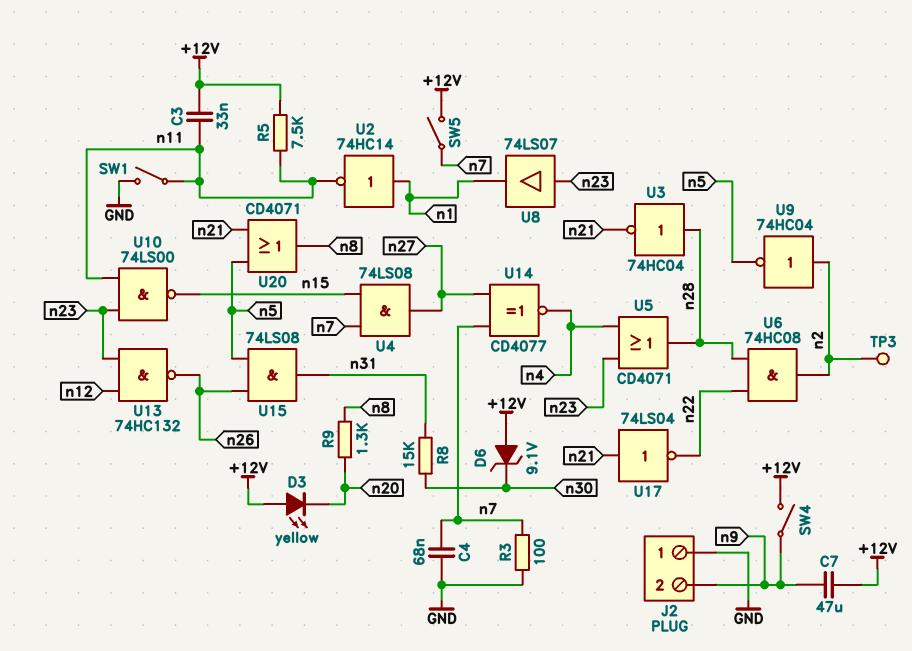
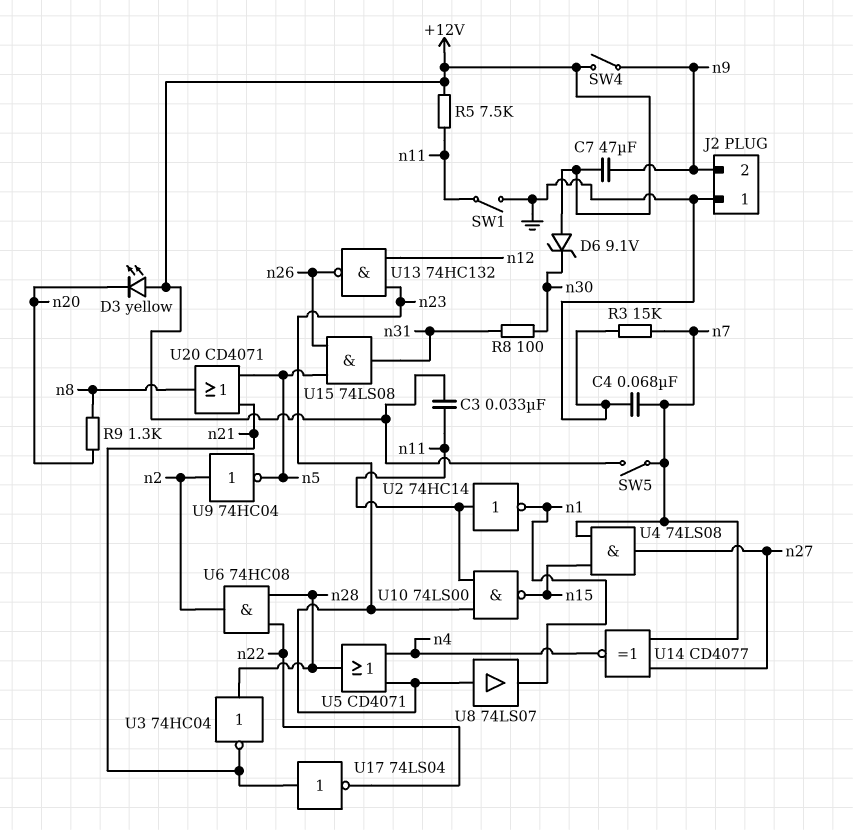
R3: 100 (GND, n7) -> 15k (GND, n7)
R8: 15k (n30, n31) -> 100 (n30, n31)
TP3: test point (n2) -> none
U2: NOT 74HC14 (in n1, out n11) -> NOT 74HC14 (in n11, out n1)

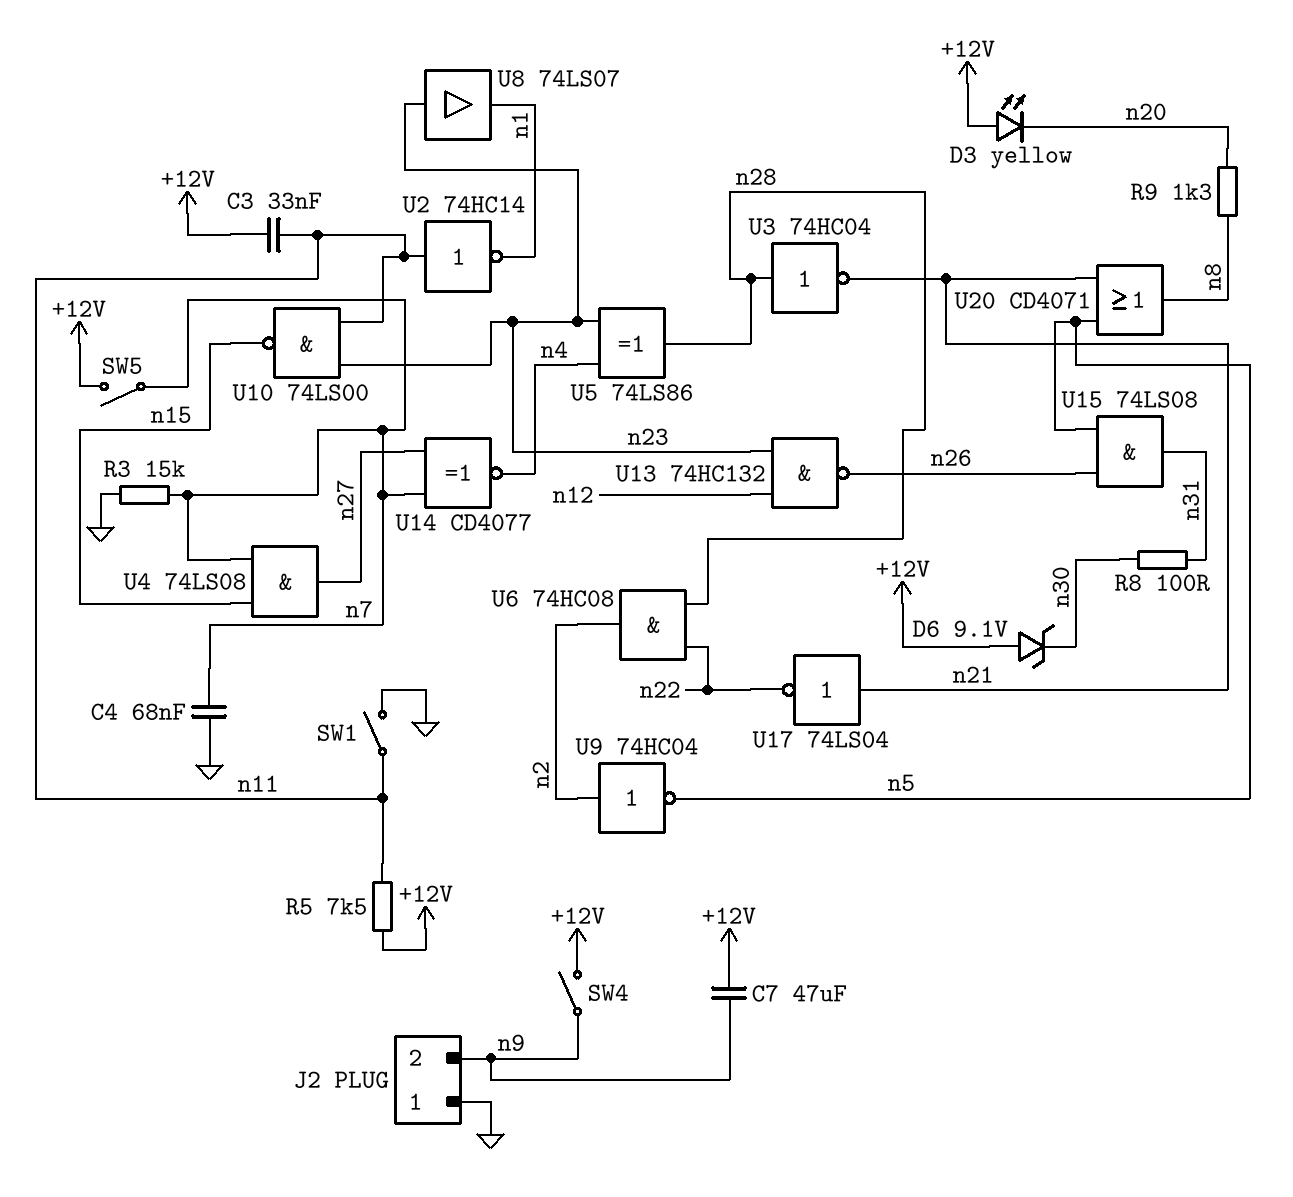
U5: OR CD4071 (in n4, in n23, out n28) -> XOR 74LS86 (in n4, in n23, out n28)

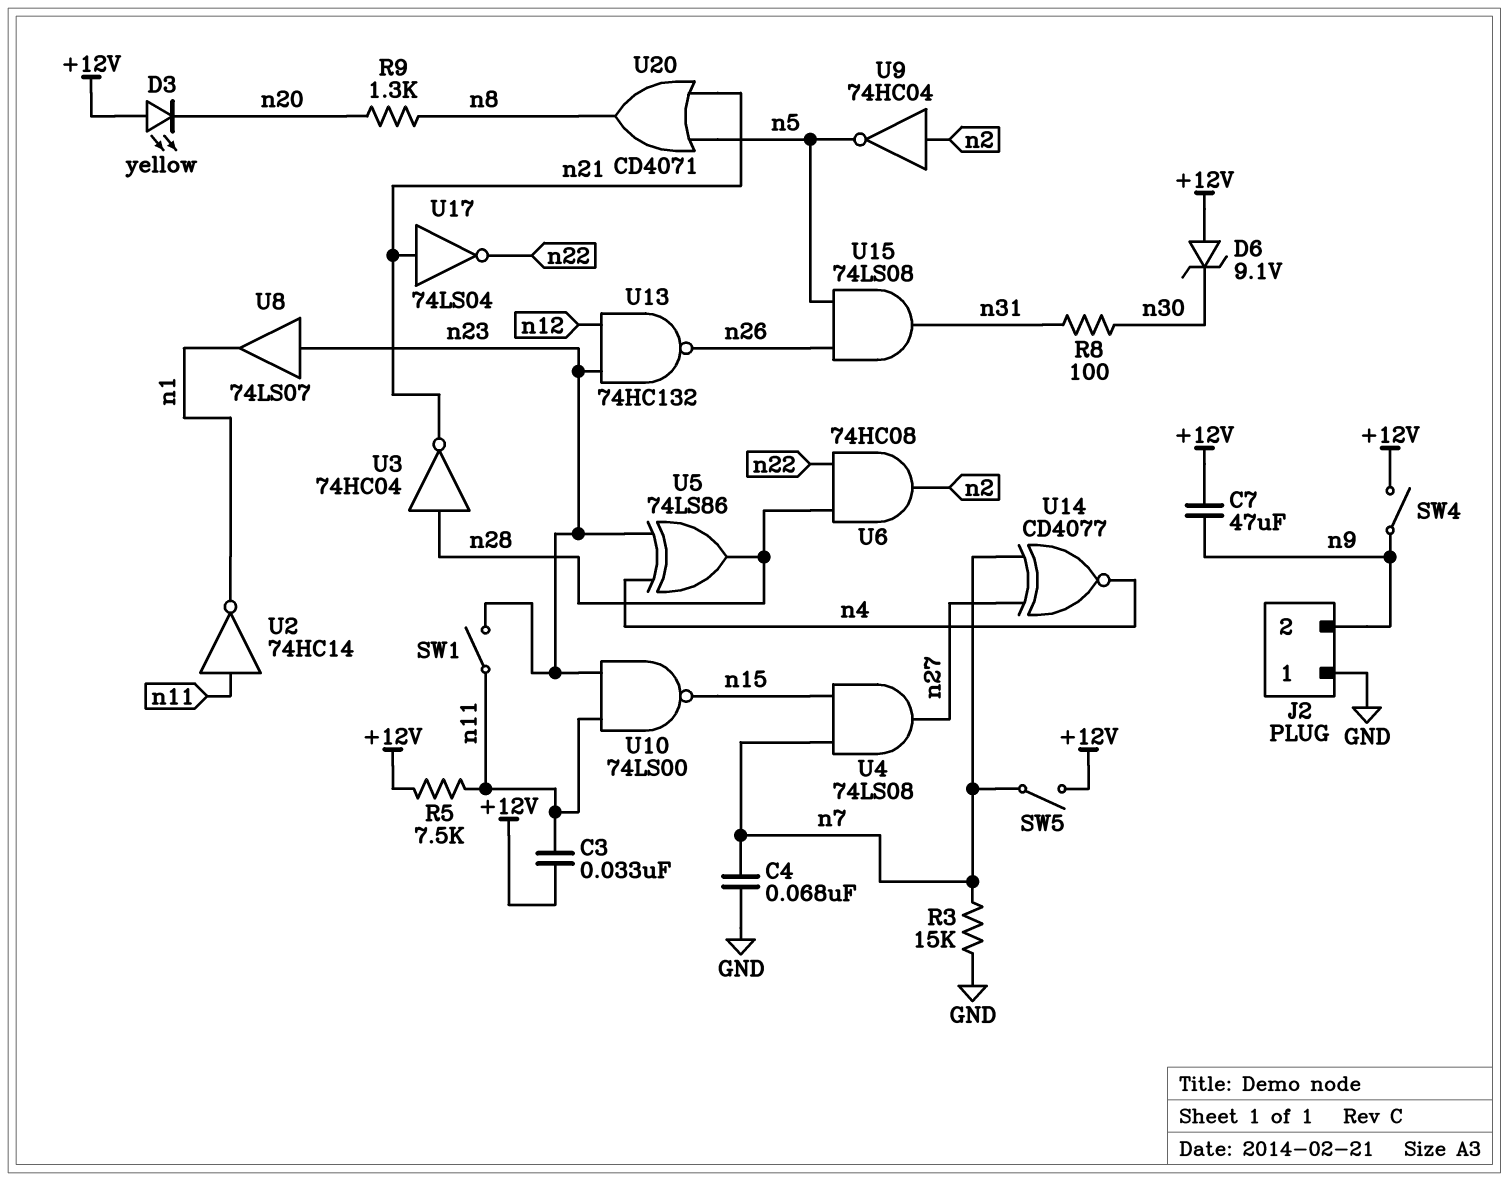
SW1: switch (GND, n11) -> switch (n11, n23)

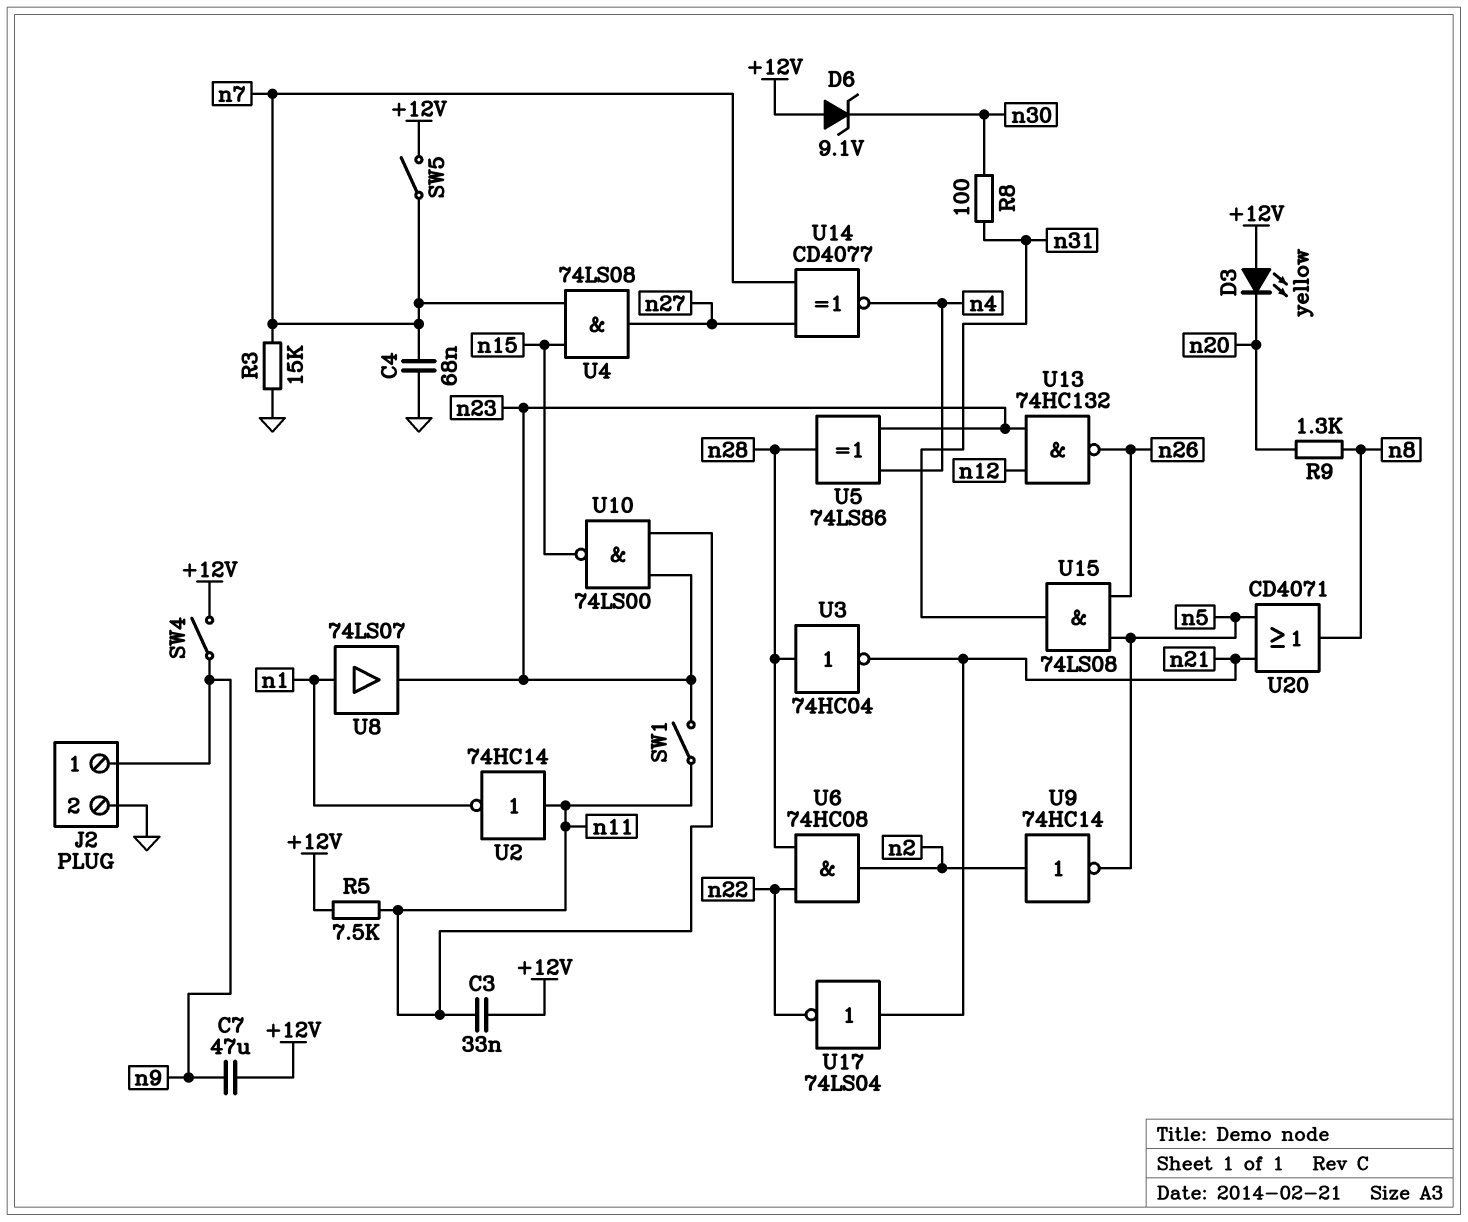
J2 pin 1: GND -> n9
J2 pin 2: n9 -> GND
U8: buffer 74LS07 (in n23, out n1) -> buffer 74LS07 (in n1, out n23)
U9: NOT 74HC04 (in n2, out n5) -> NOT 74HC14 (in n2, out n5)

